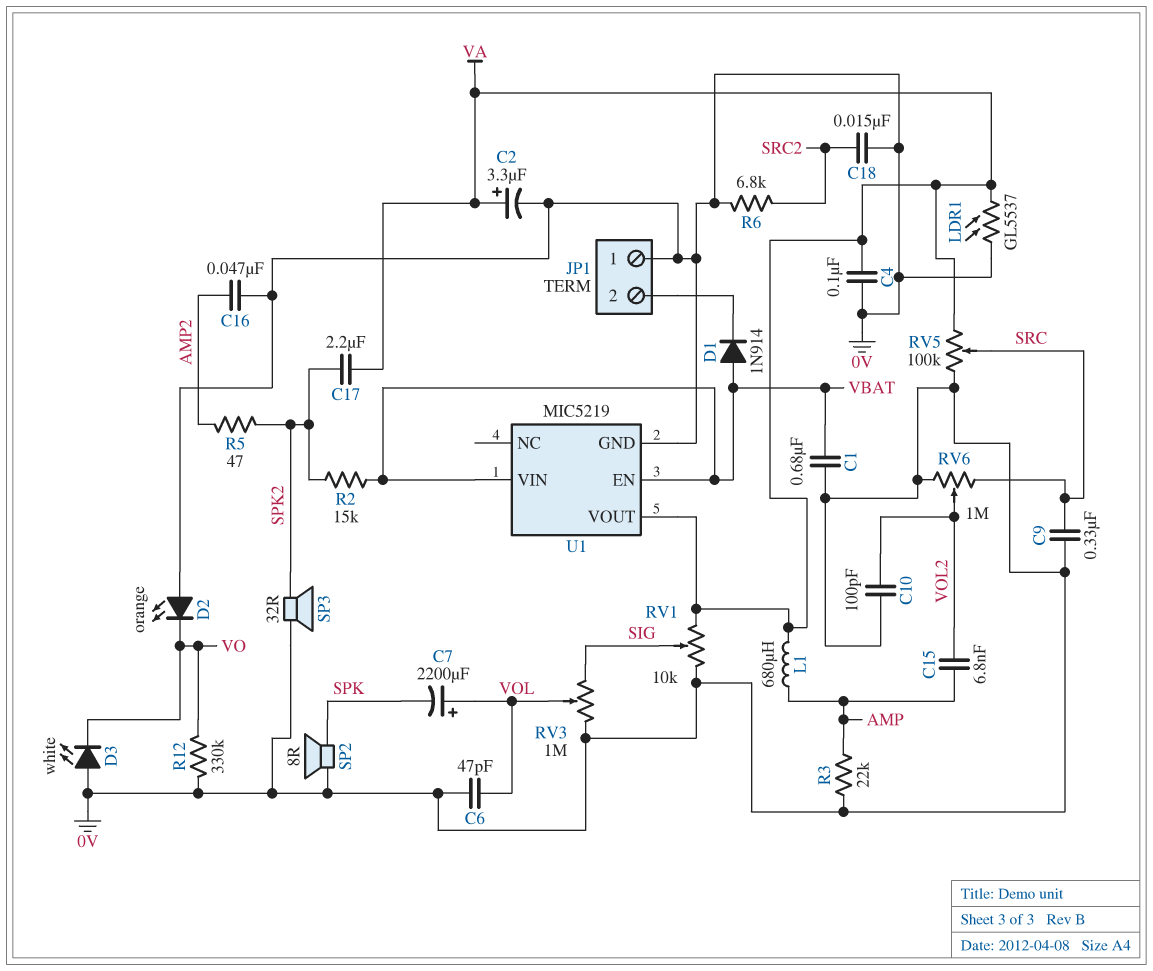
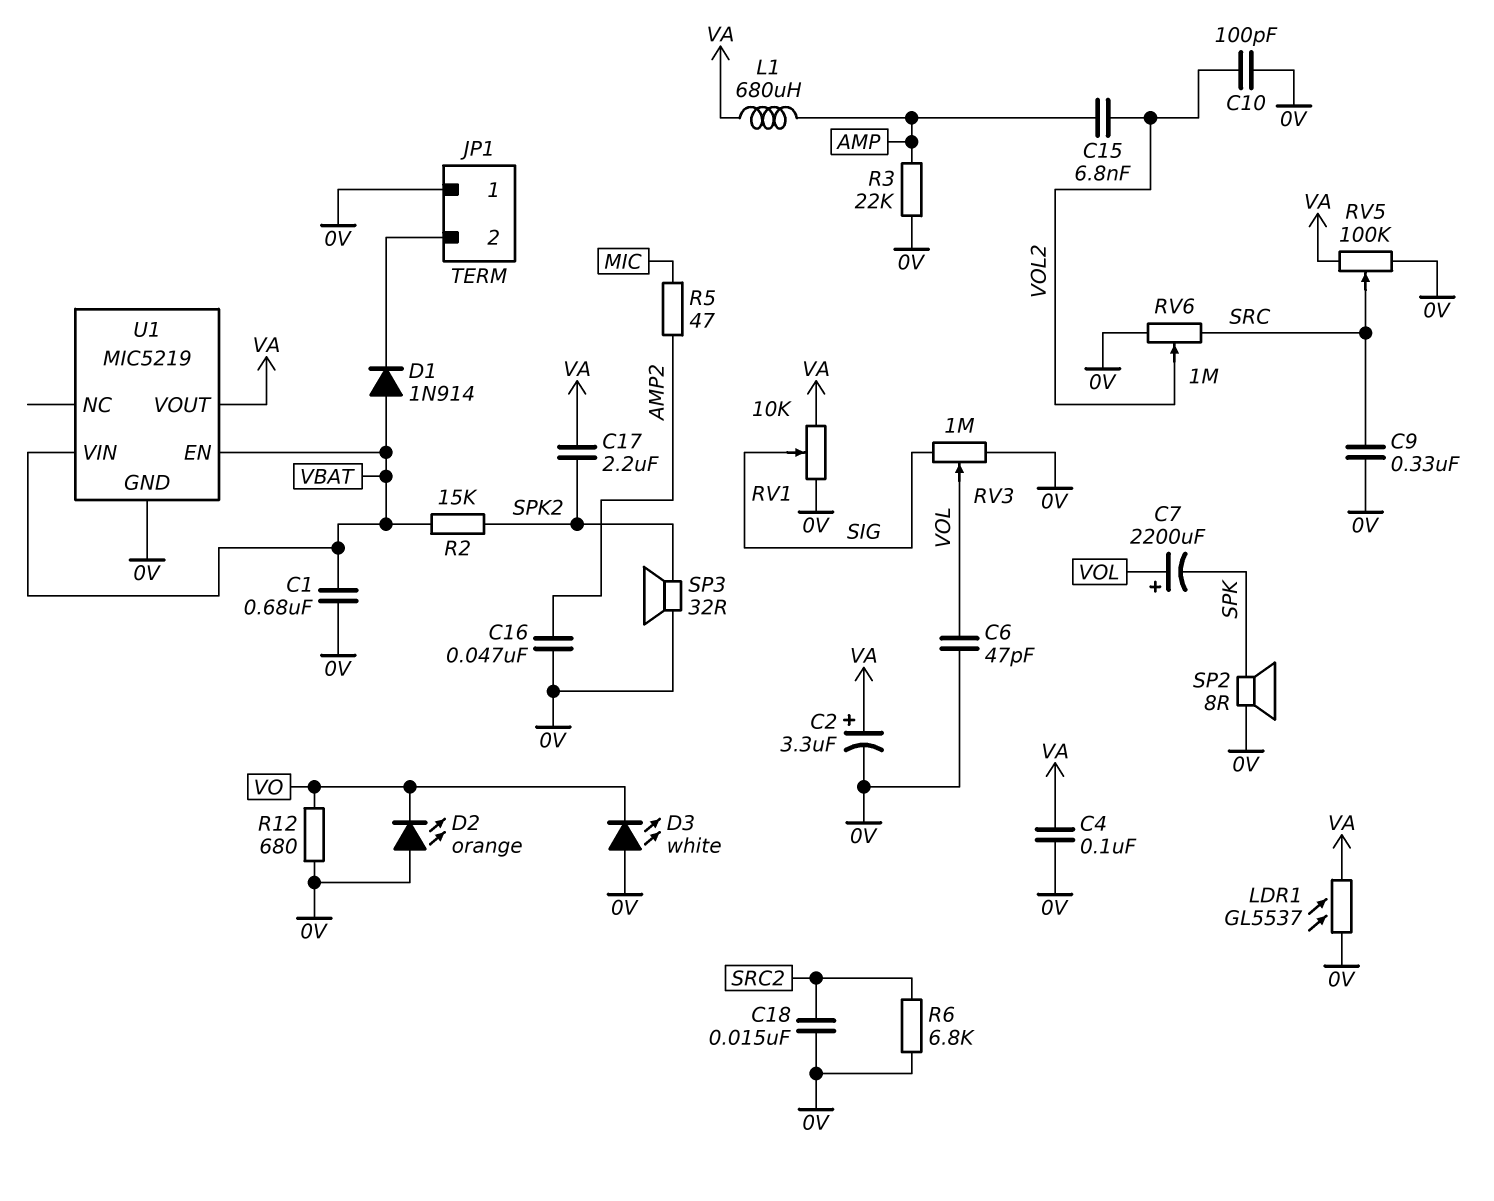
R5: 47 (AMP2, SPK2) -> 47 (AMP2, MIC)
R12: 330k (0V, VO) -> 680 (0V, VO)

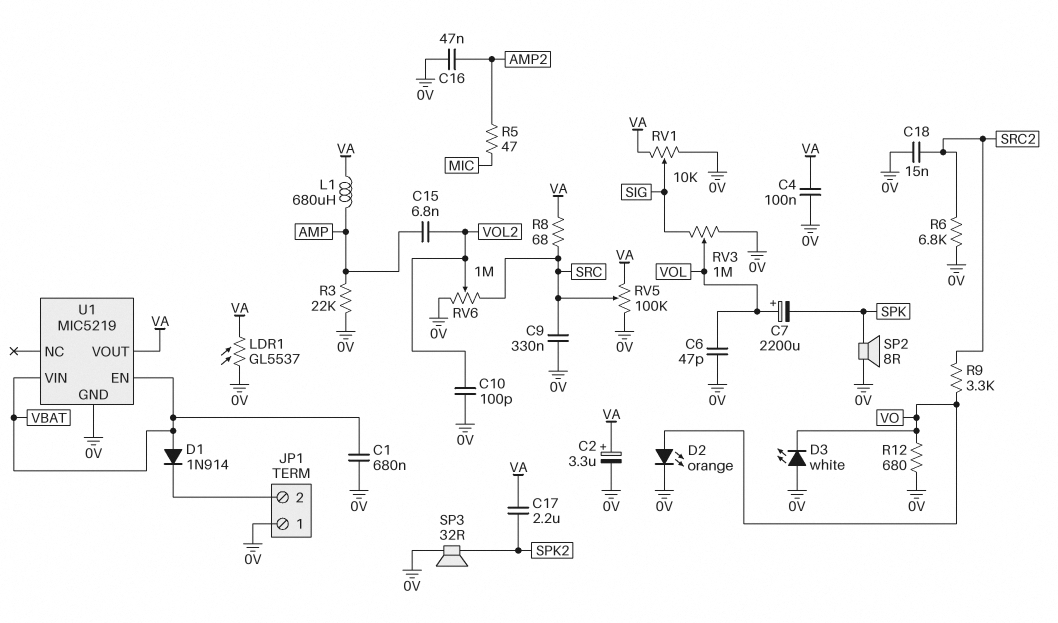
D2: LED orange (A 0V, K VO) -> LED orange (A VO, K 0V)
R2: 15k (SPK2, VBAT) -> none
R8: none -> 68 (SRC, VA)
R9: none -> 3.3k (SRC2, VO)

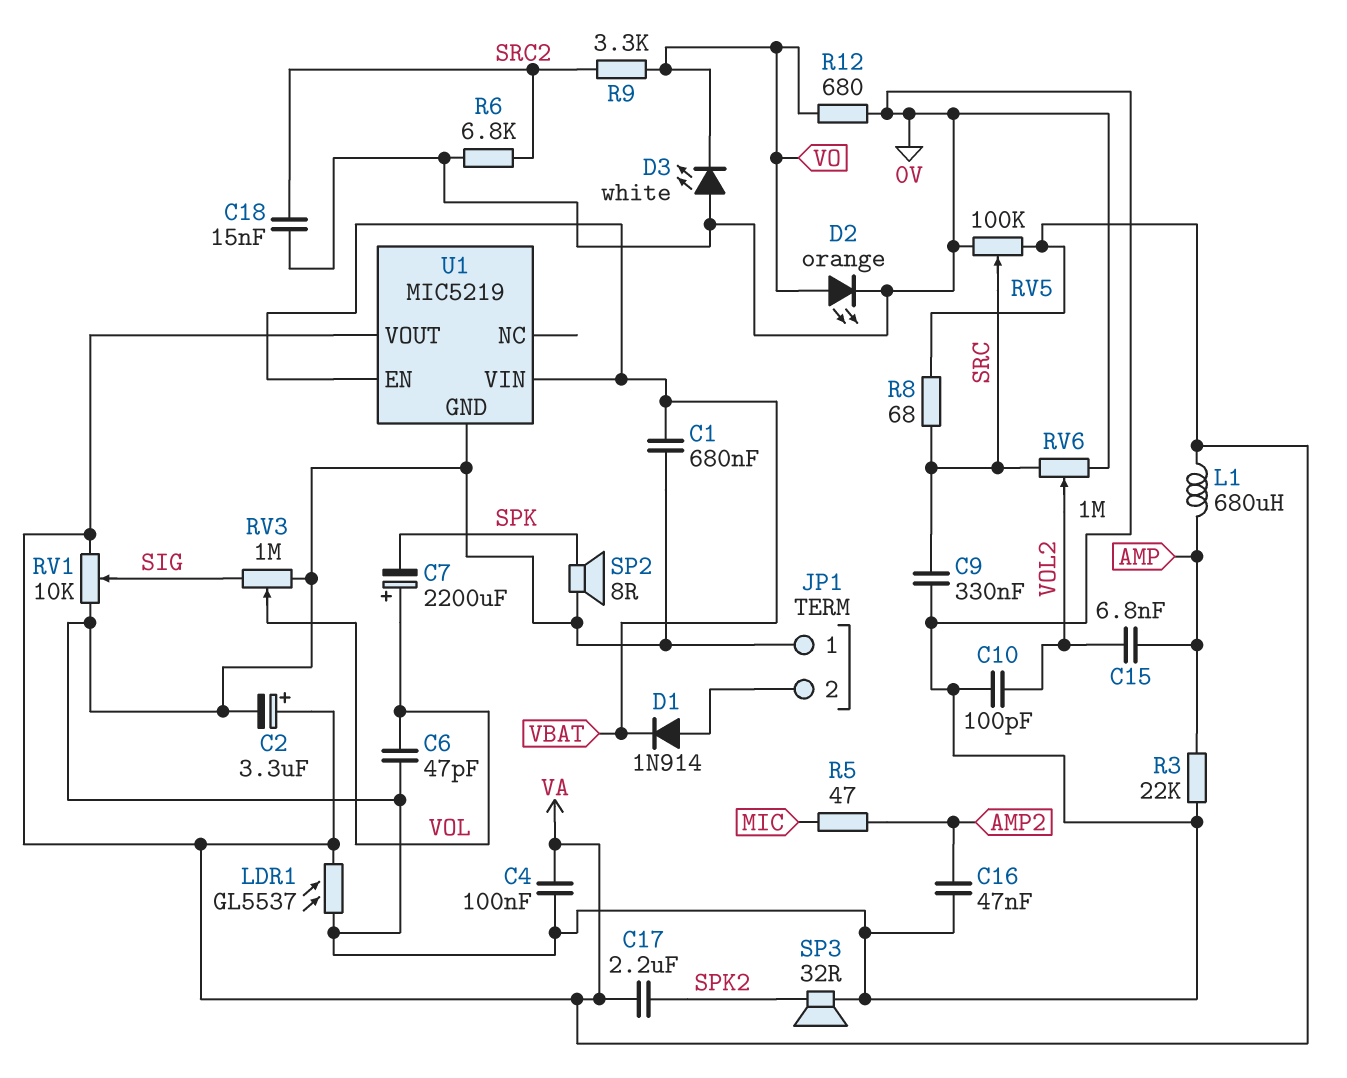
D1: diode 1N914 (A VBAT, K JP1/2) -> diode 1N914 (A JP1/2, K VBAT)

